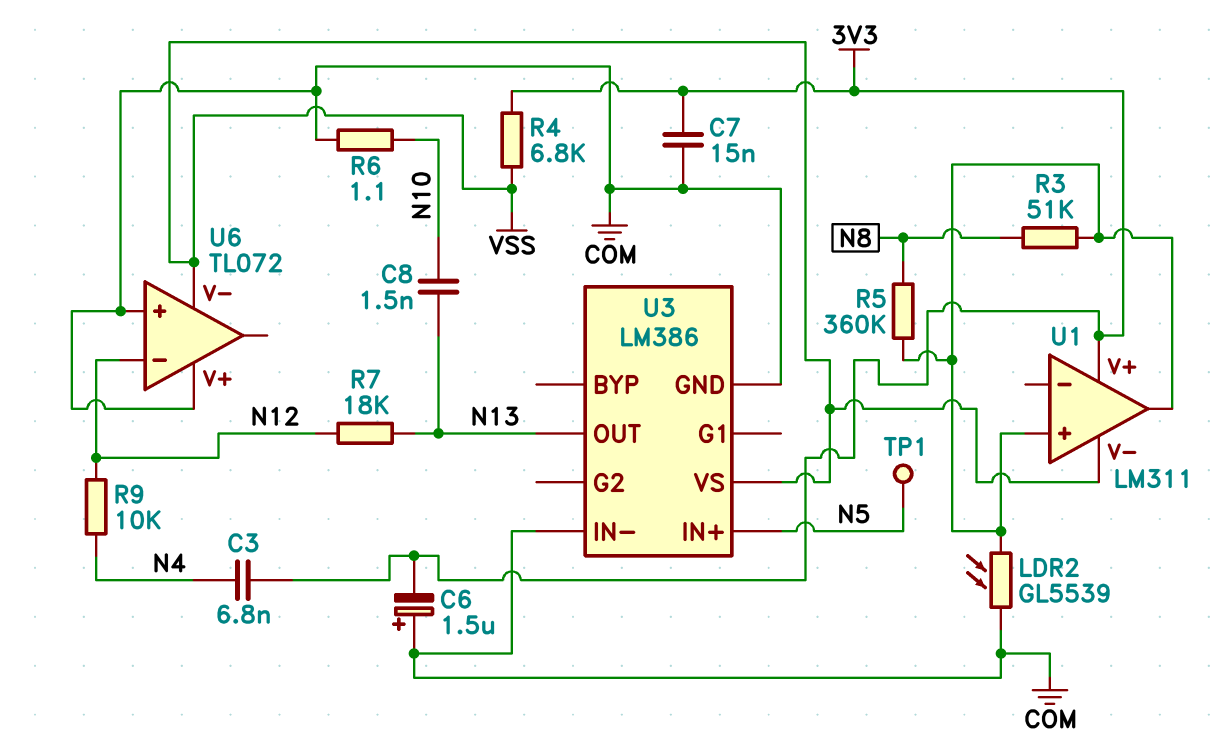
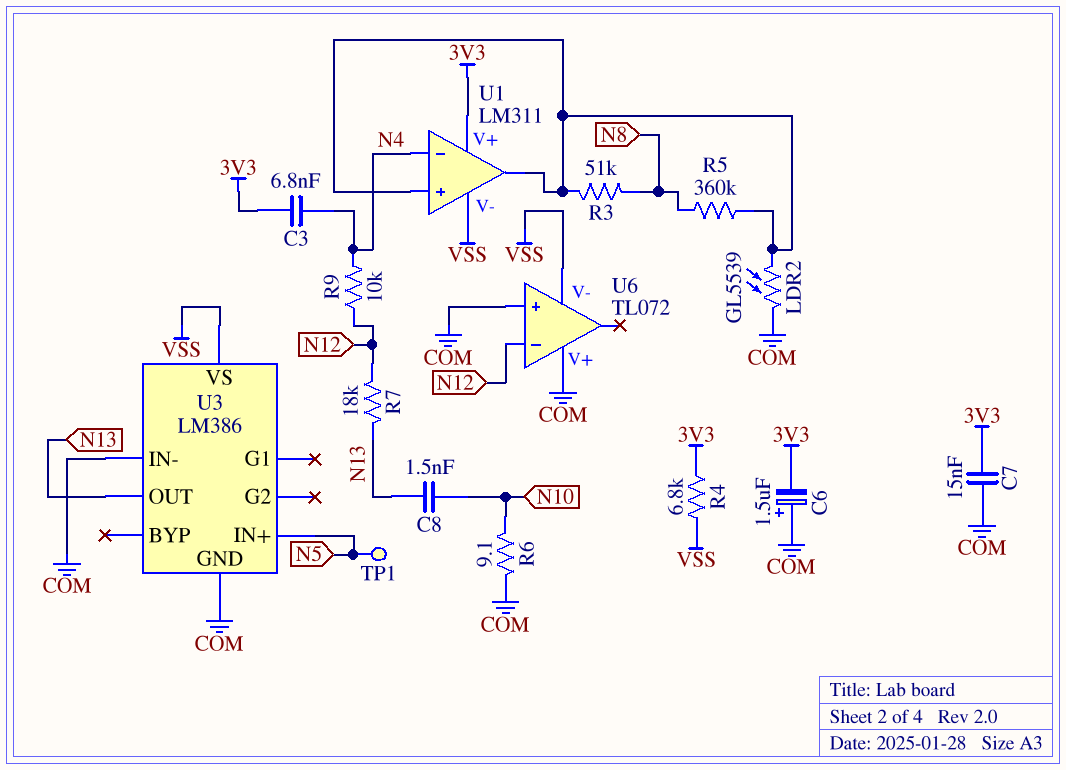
R6: 1.1 (COM, N10) -> 9.1 (COM, N10)
U1 pin in-: none -> N4

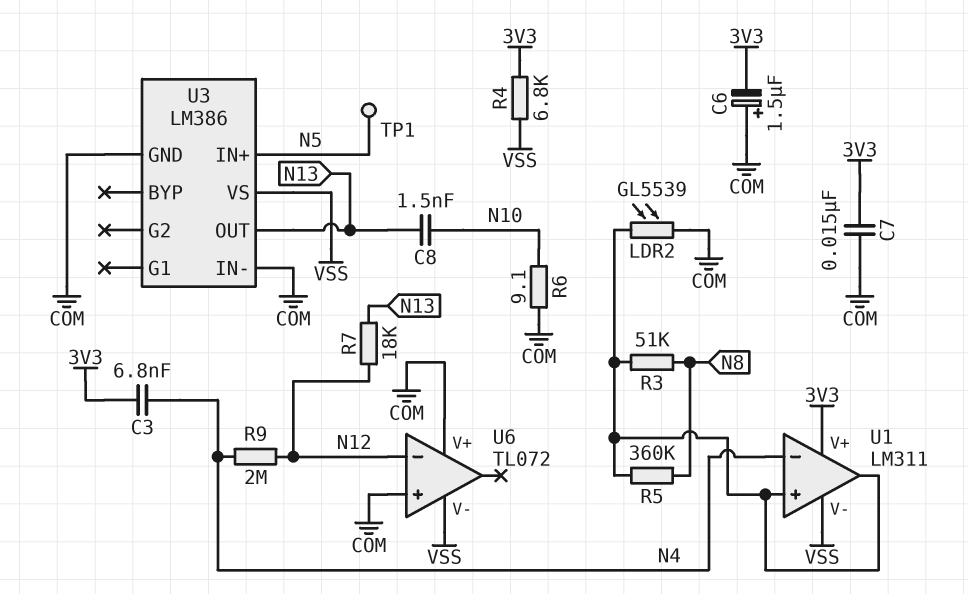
R9: 10k (N4, N12) -> 2M (N4, N12)

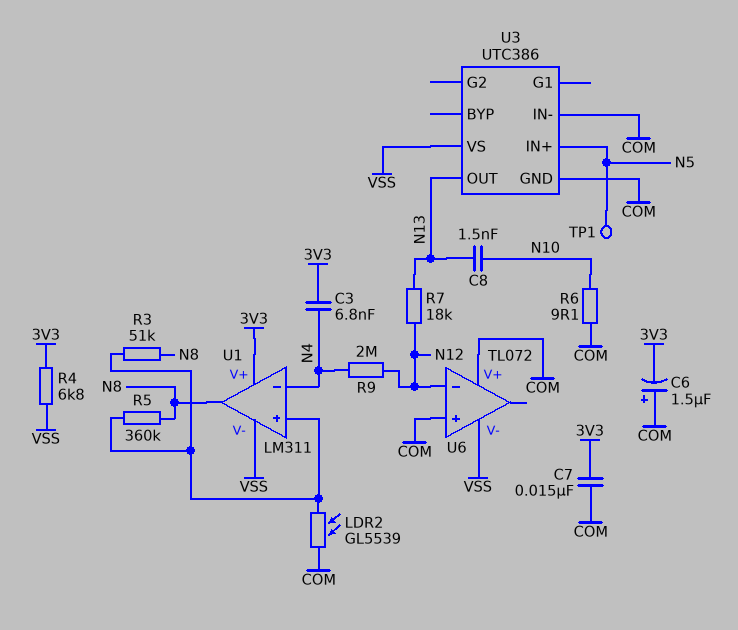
U1 pin out: U1/in+ -> N8
U3: LM386 -> UTC386

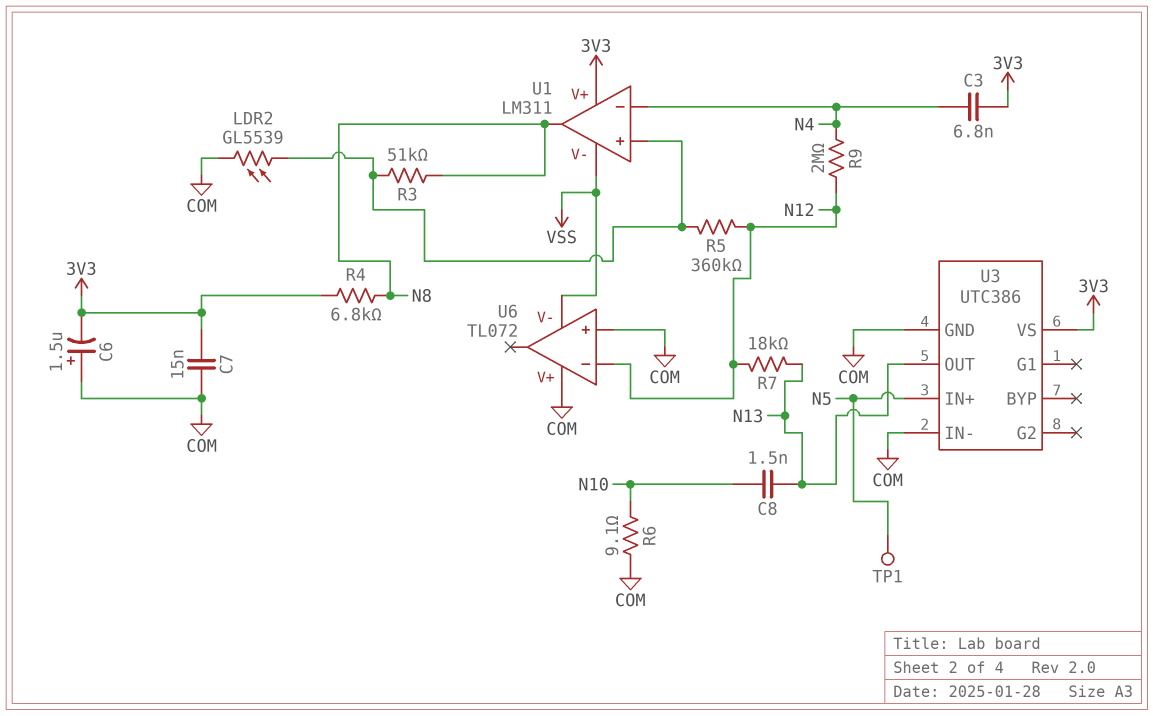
R4: 6.8k (3V3, VSS) -> 6.8k (3V3, N8)
R5: 360k (N8, U1/in+) -> 360k (N12, U1/in+)
U3 pin VS: VSS -> 3V3

